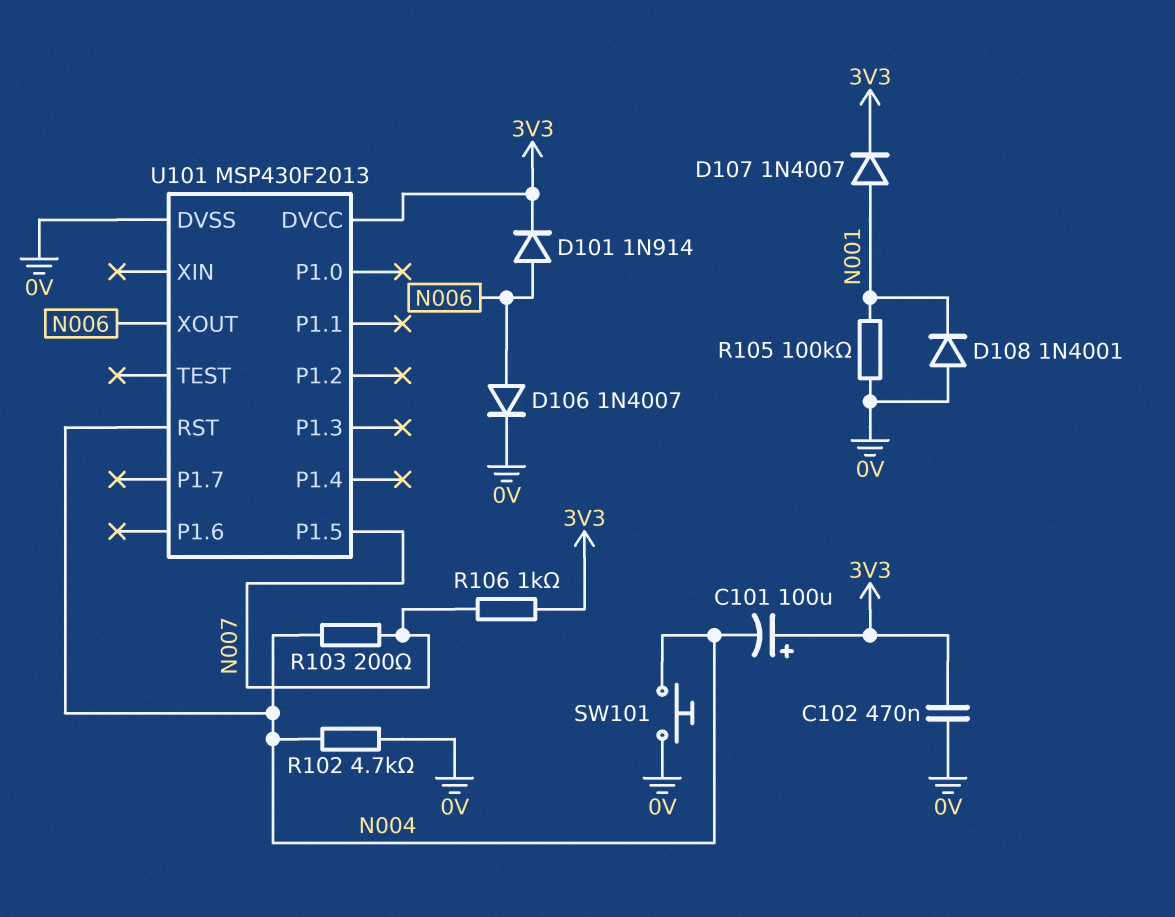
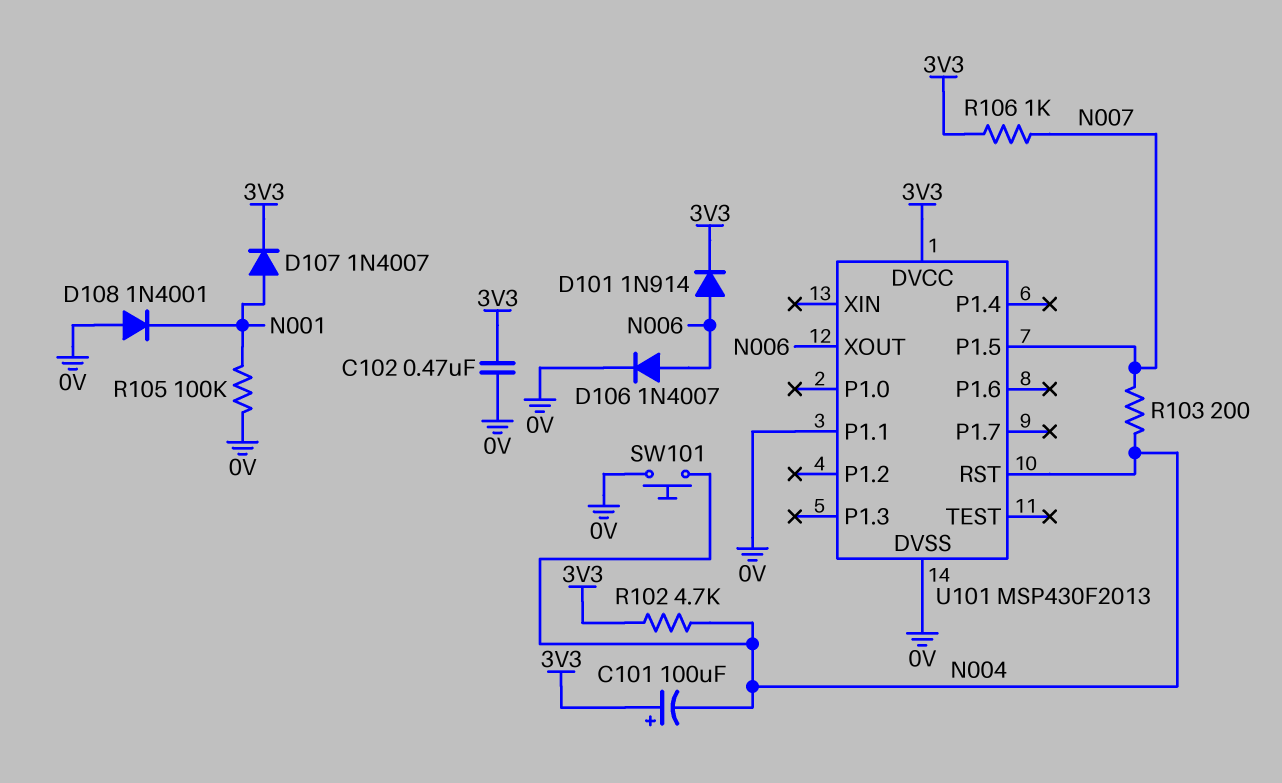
R102: 4.7k (0V, N004) -> 4.7k (3V3, N004)
U101 pin P1.1: none -> 0V

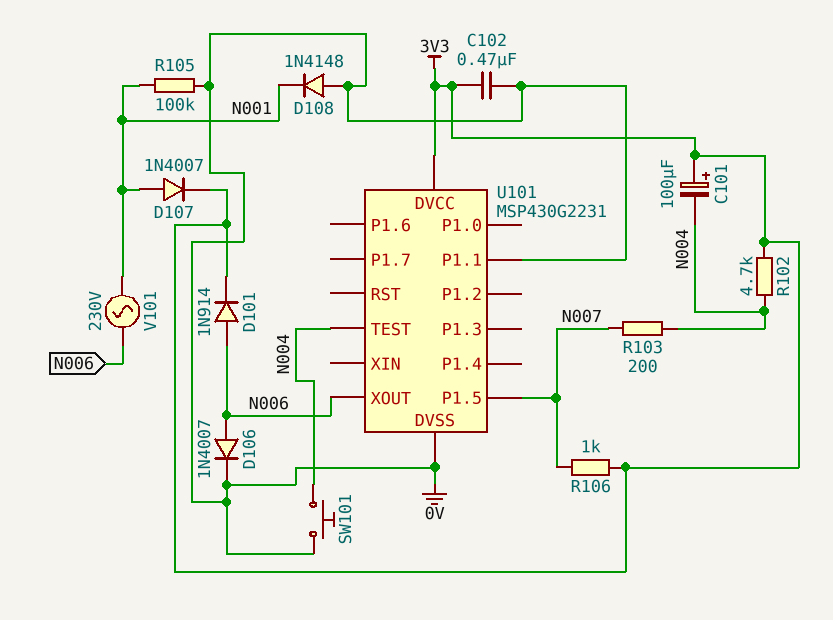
D108: diode 1N4001 (A 0V, K N001) -> diode 1N4148 (A 0V, K N001)
U101: MSP430F2013 -> MSP430G2231
U101 pin RST: N004 -> none
U101 pin TEST: none -> N004
V101: none -> AC 230V (N001, N006)

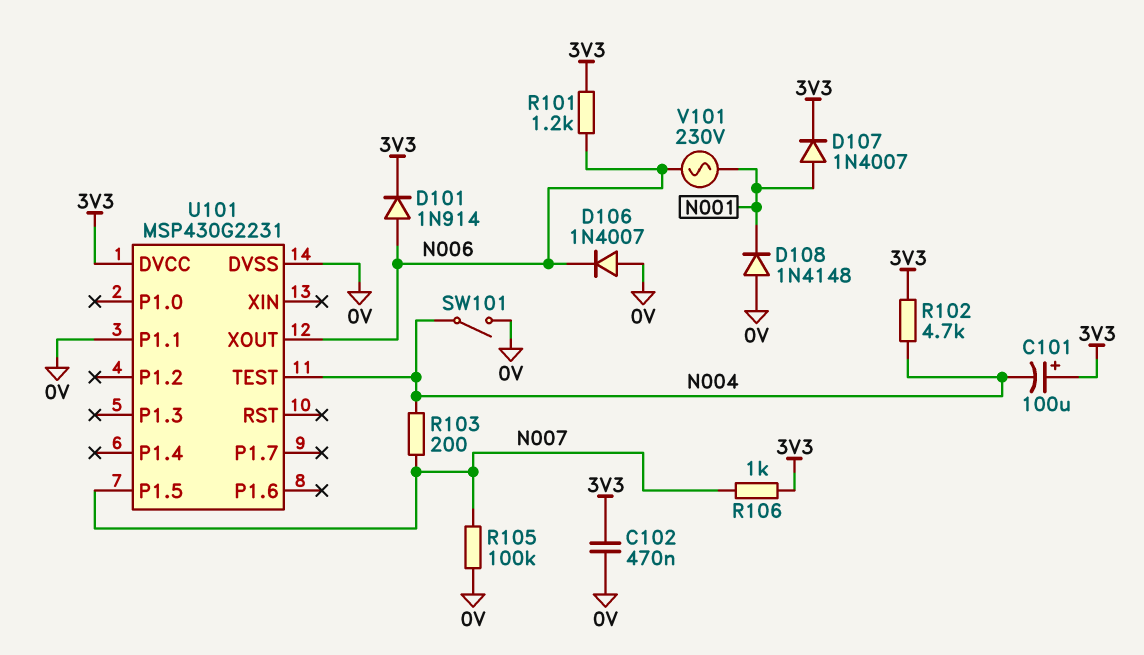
D106: diode 1N4007 (A N006, K 0V) -> diode 1N4007 (A 0V, K N006)
R101: none -> 1.2k (3V3, N006)
R105: 100k (0V, N001) -> 100k (0V, N007)
SW101: button (0V, N004) -> switch (0V, N004)

